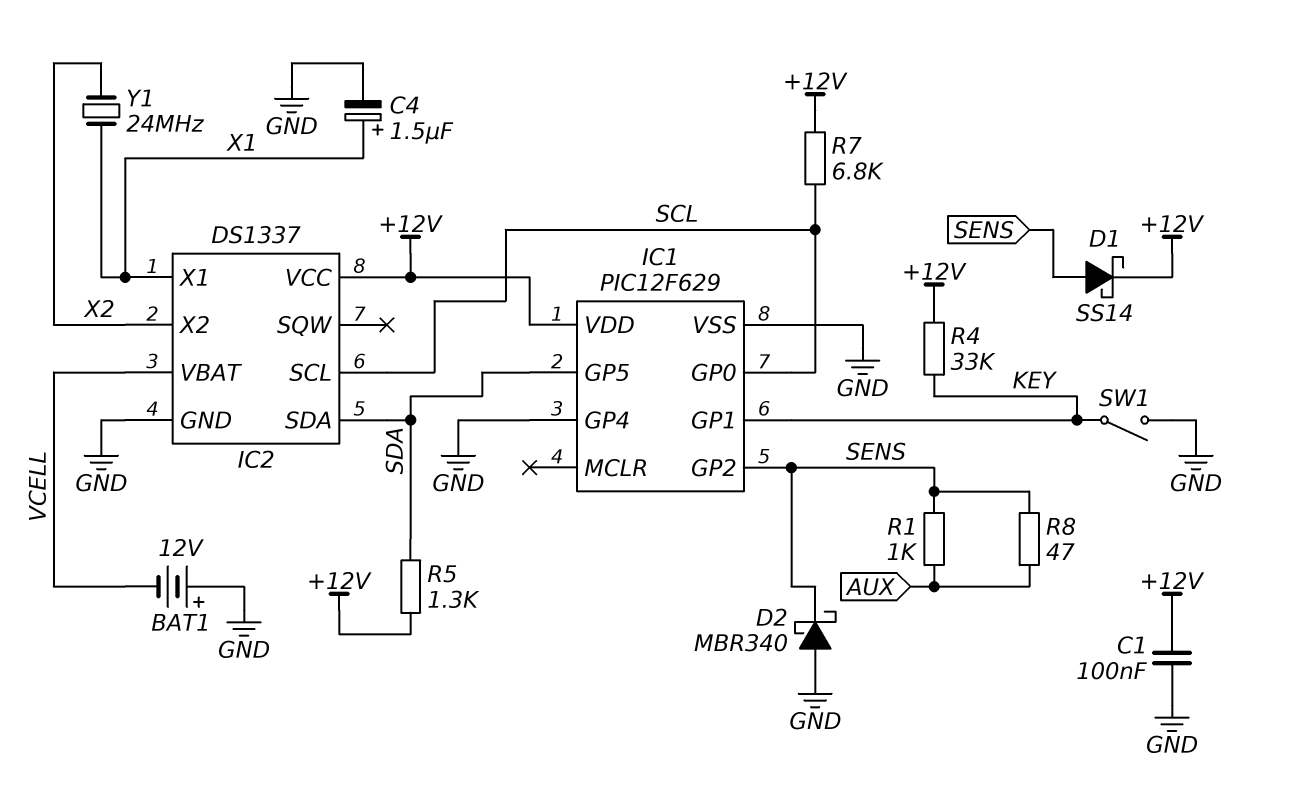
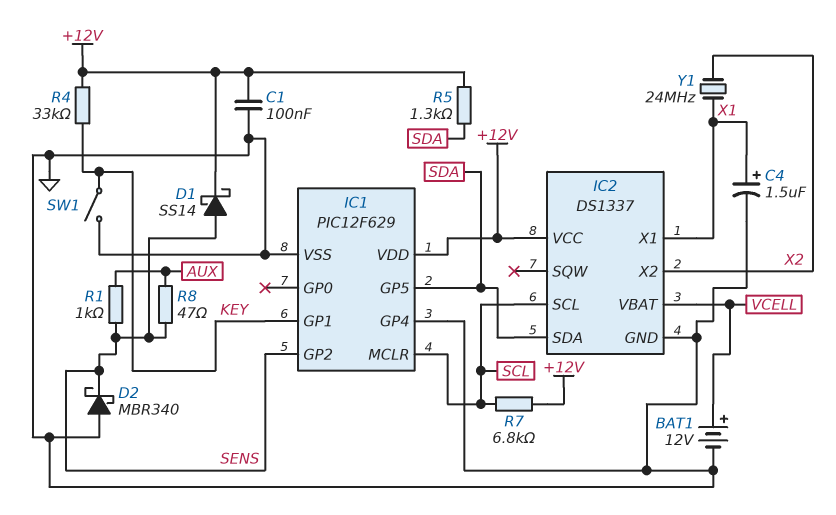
BAT1: 12V (plus GND, minus VCELL) -> 12V (plus VCELL, minus GND)
IC1 pin GP0: SCL -> none
IC1 pin MCLR: none -> SCL

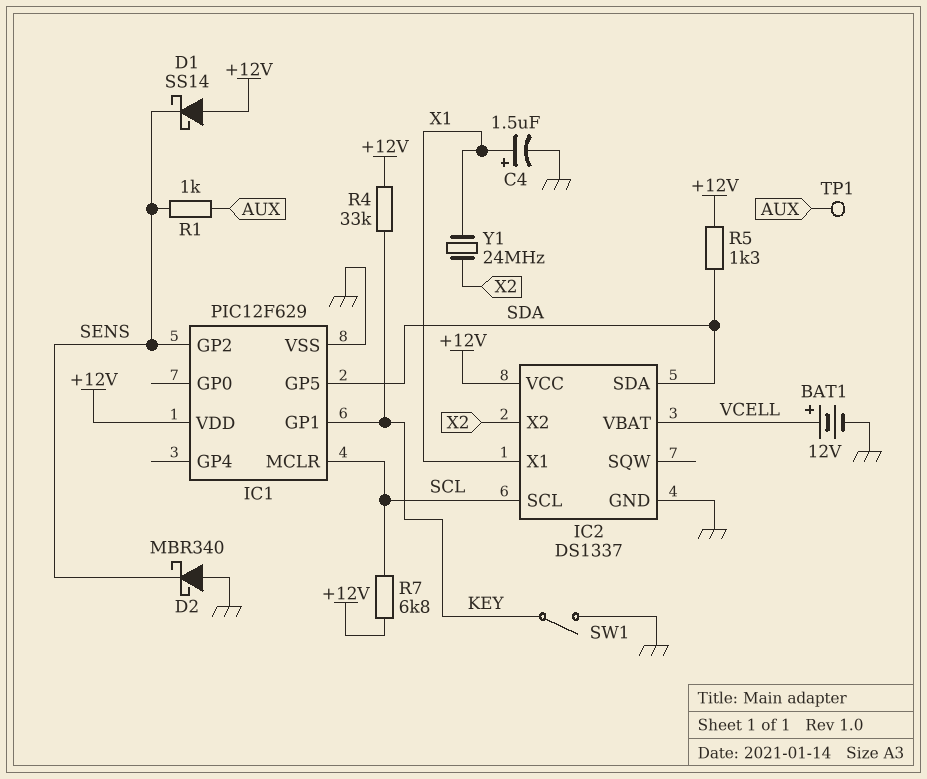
C1: 100nF (+12V, GND) -> none
D1: schottky SS14 (A SENS, K +12V) -> schottky SS14 (A +12V, K SENS)
IC1 pin GP4: GND -> none
R8: 47 (AUX, SENS) -> none
TP1: none -> test point (AUX)

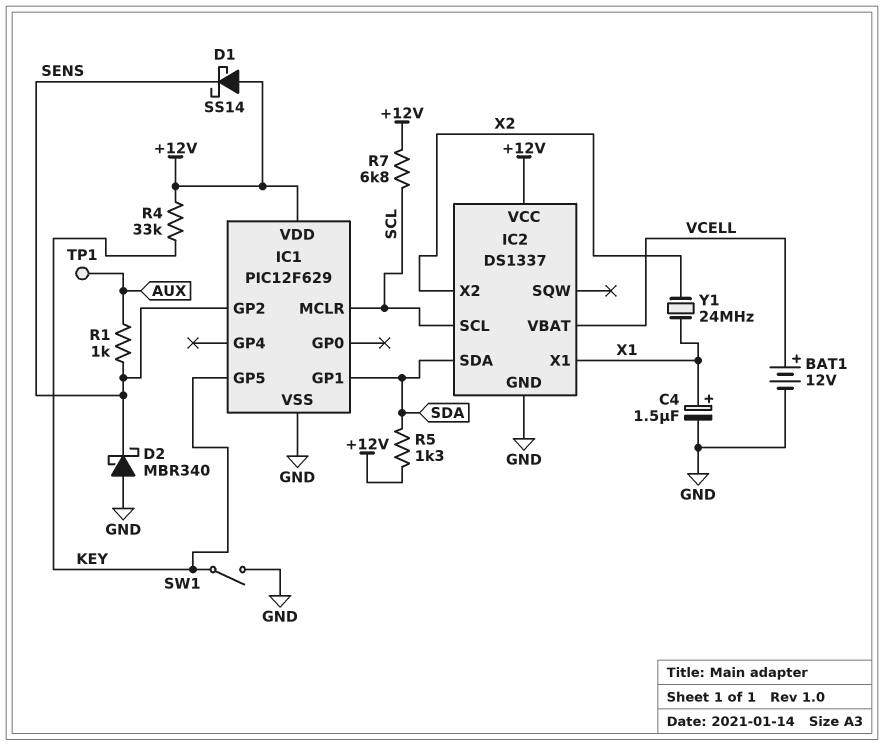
IC1 pin GP1: KEY -> SDA
IC1 pin GP5: SDA -> KEY

